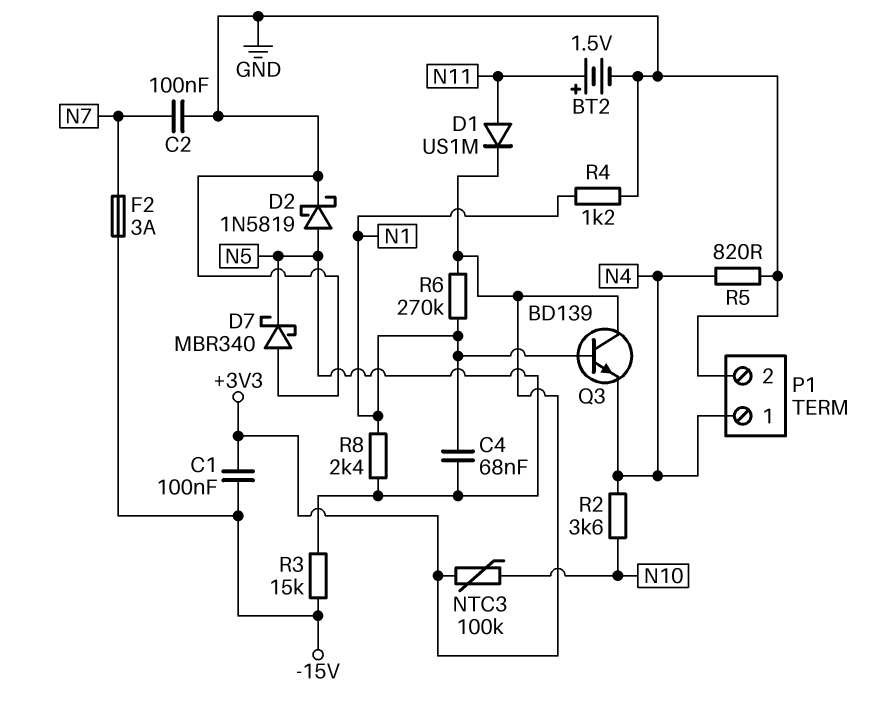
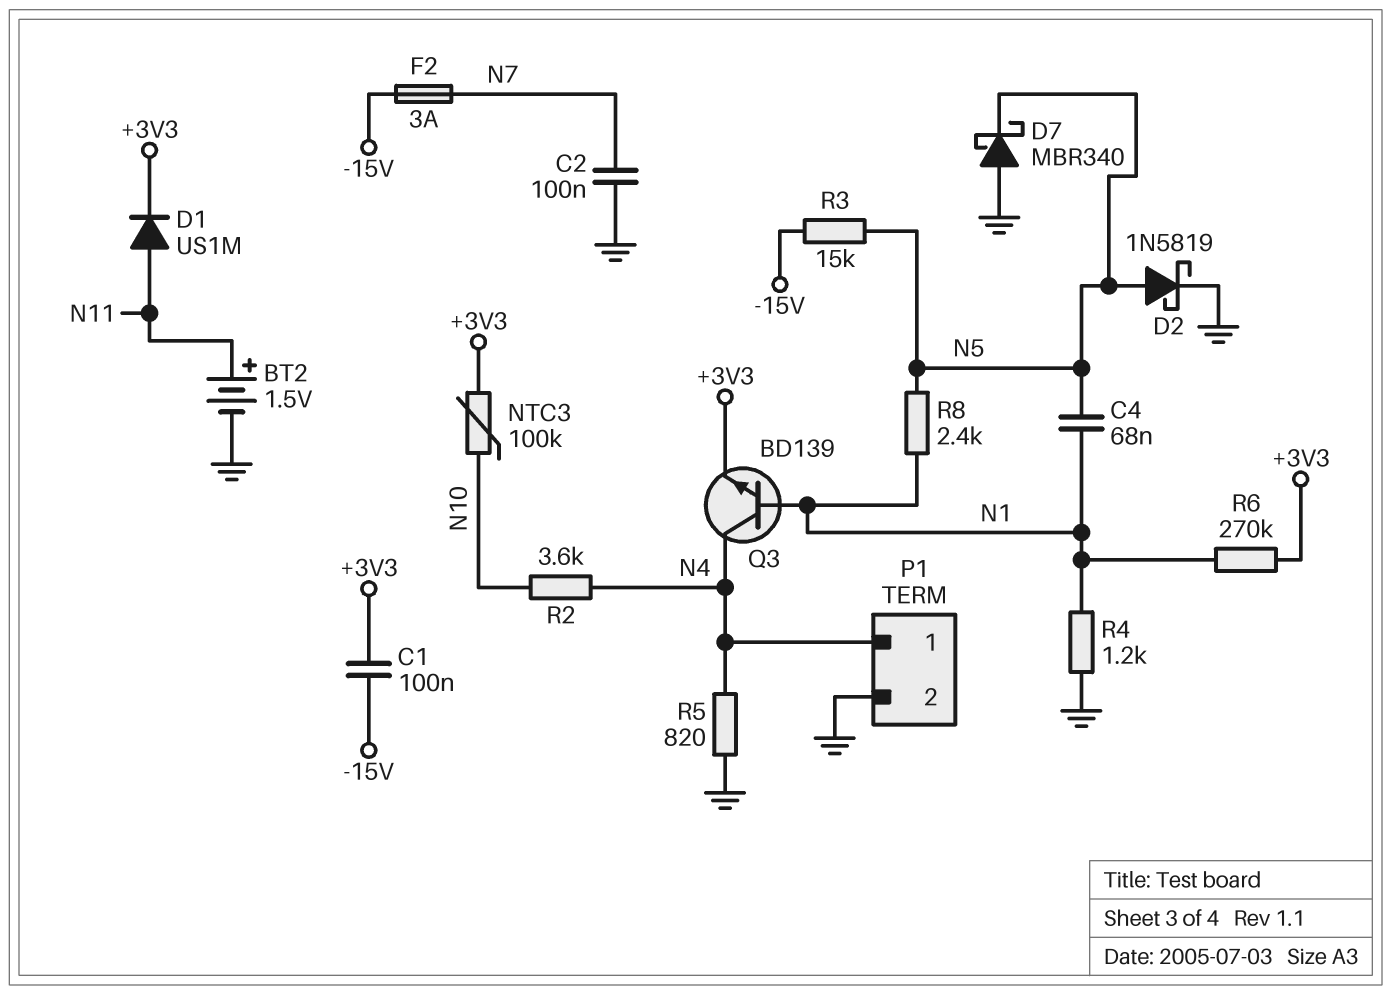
Q3: NPN BD139 (B N1, C +3V3, E N4) -> NPN BD139 (B N1, C N4, E +3V3)

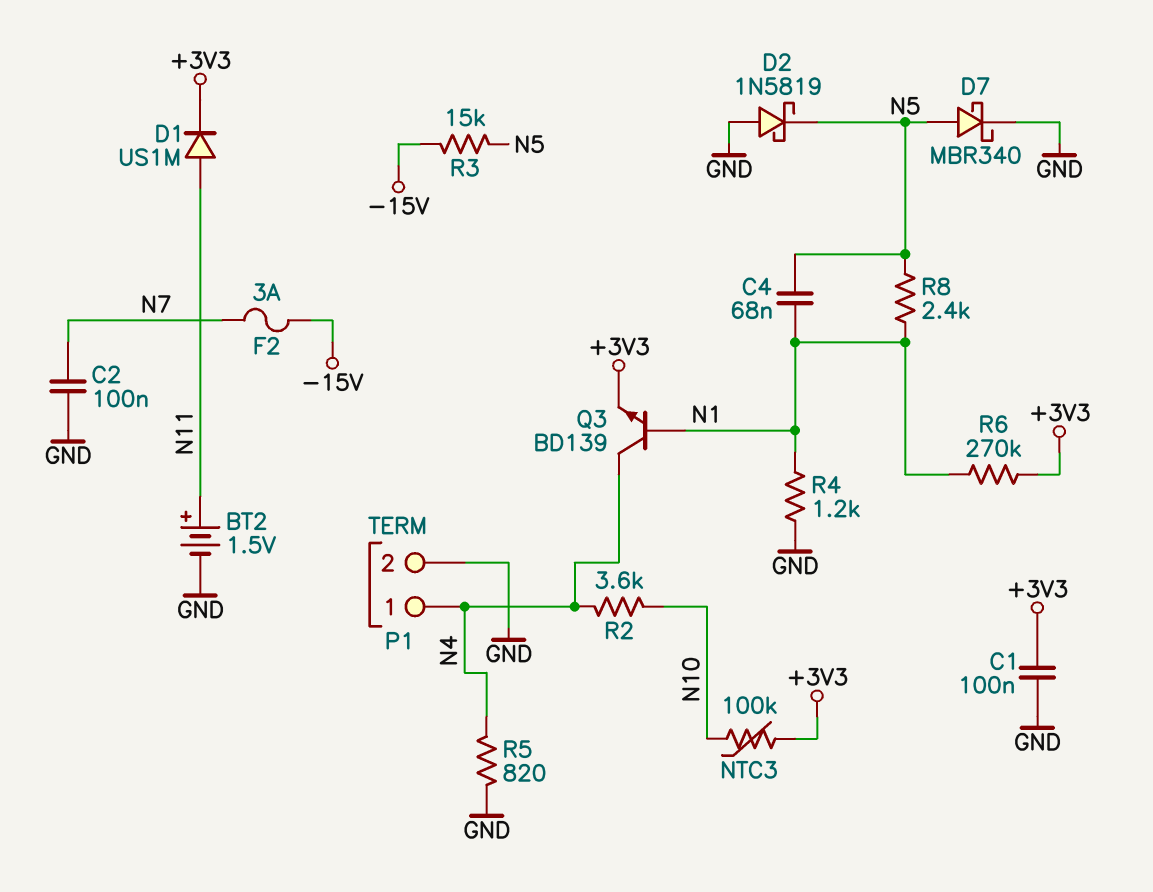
C1: 100nF (+3V3, -15V) -> 100nF (+3V3, GND)
D2: schottky 1N5819 (A N5, K GND) -> schottky 1N5819 (A GND, K N5)
D7: schottky MBR340 (A GND, K N5) -> schottky MBR340 (A N5, K GND)

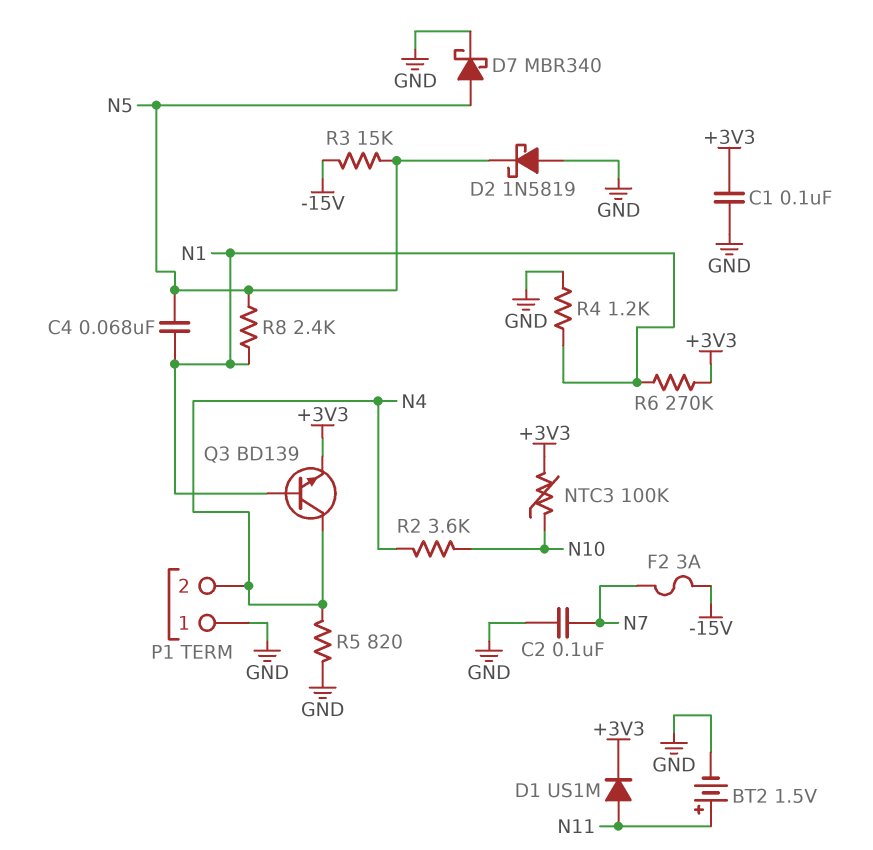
P1 pin 1: N4 -> GND
P1 pin 2: GND -> N4

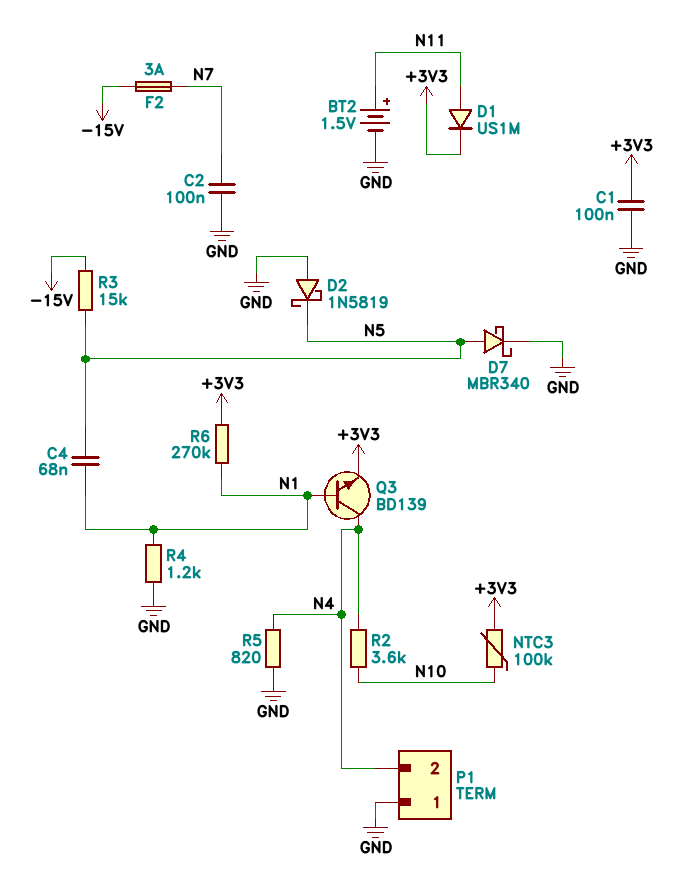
R8: 2.4k (N1, N5) -> none

